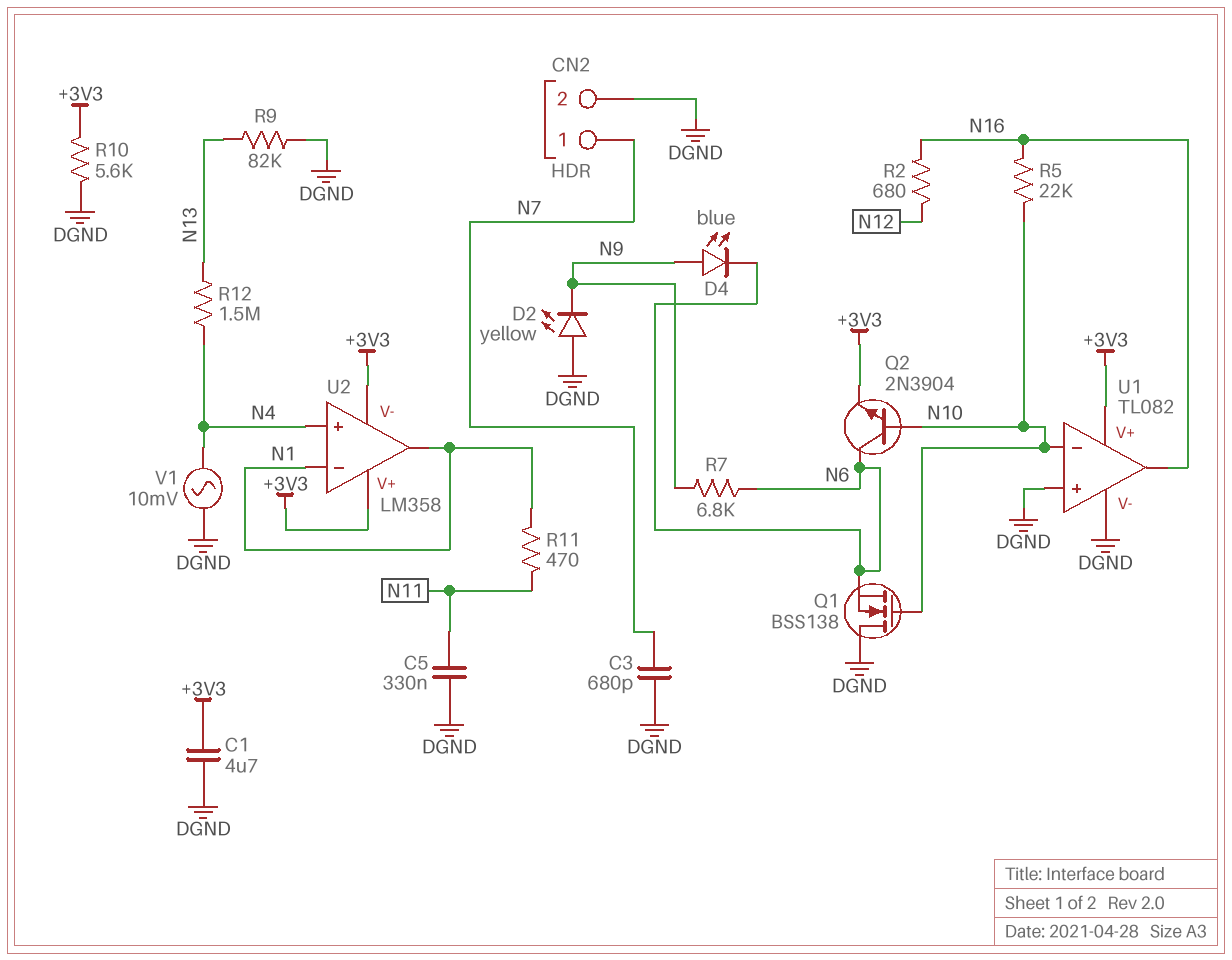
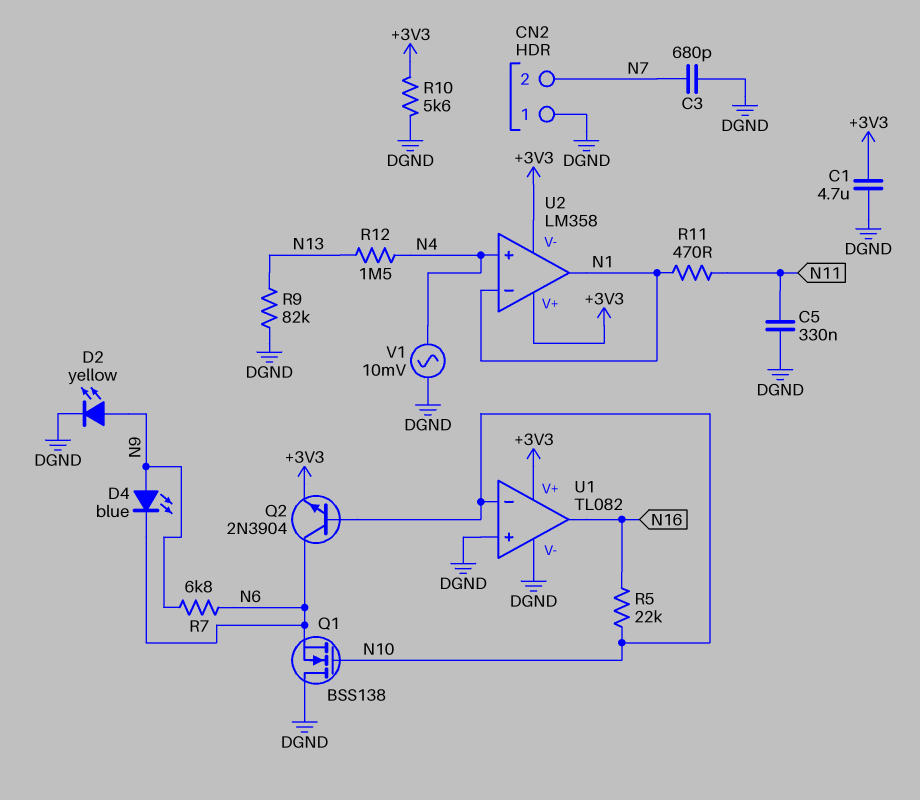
CN2 pin 1: N7 -> DGND
CN2 pin 2: DGND -> N7
D2: LED yellow (A DGND, K N9) -> LED yellow (A N9, K DGND)
R2: 680 (N12, N16) -> none

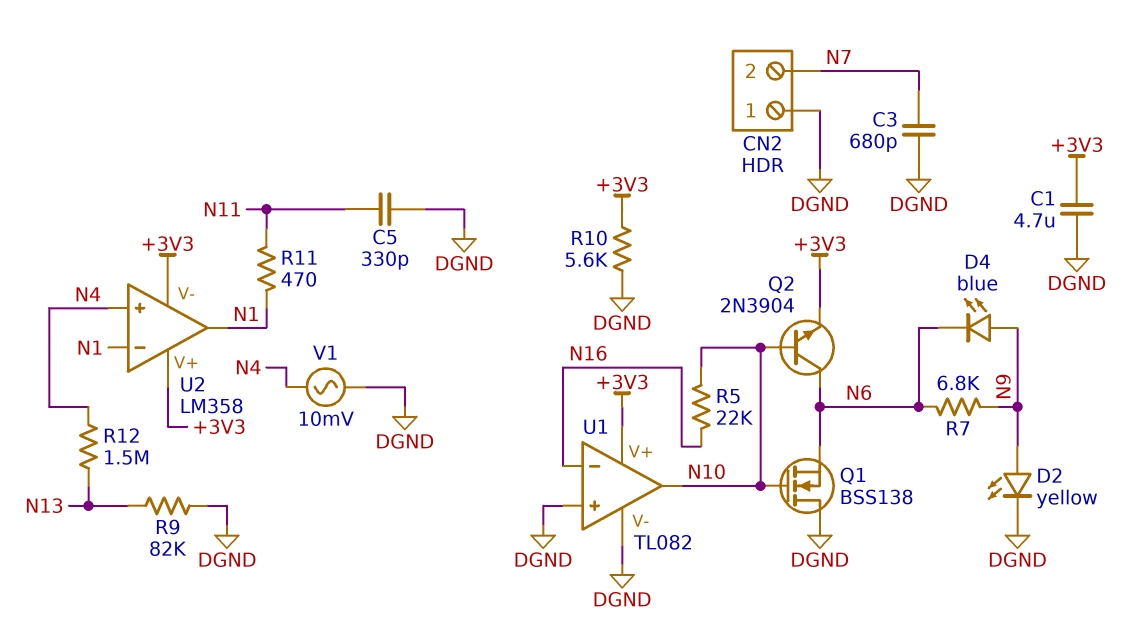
C5: 330nF (DGND, N11) -> 330pF (DGND, N11)
U1 pin in-: N10 -> N16
U1 pin out: N16 -> N10

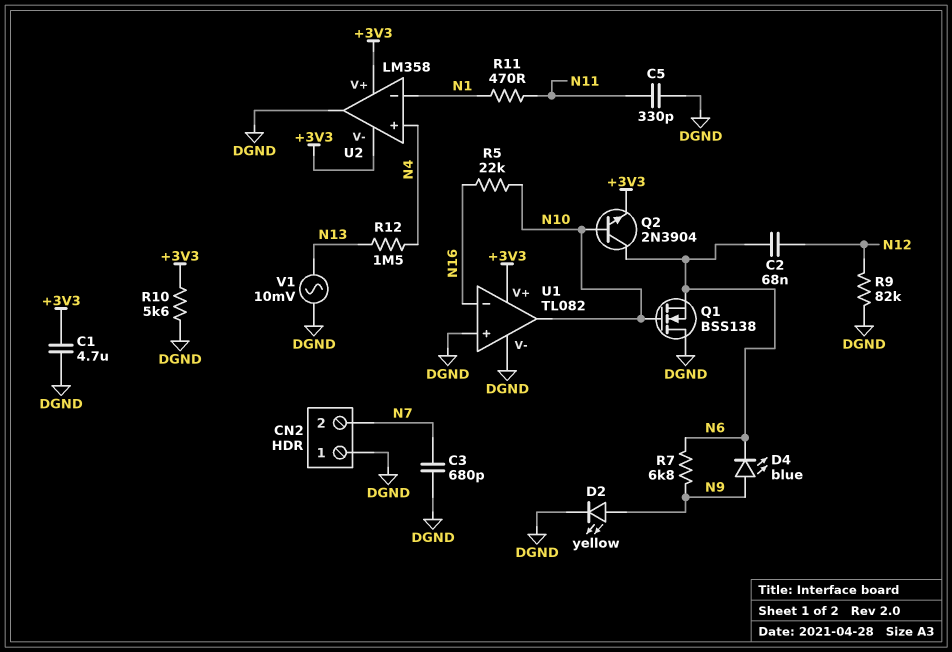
C2: none -> 68nF (N6, N12)
R9: 82k (DGND, N13) -> 82k (DGND, N12)
U2 pin out: N1 -> DGND
V1: AC 10mV (DGND, N4) -> AC 10mV (DGND, N13)

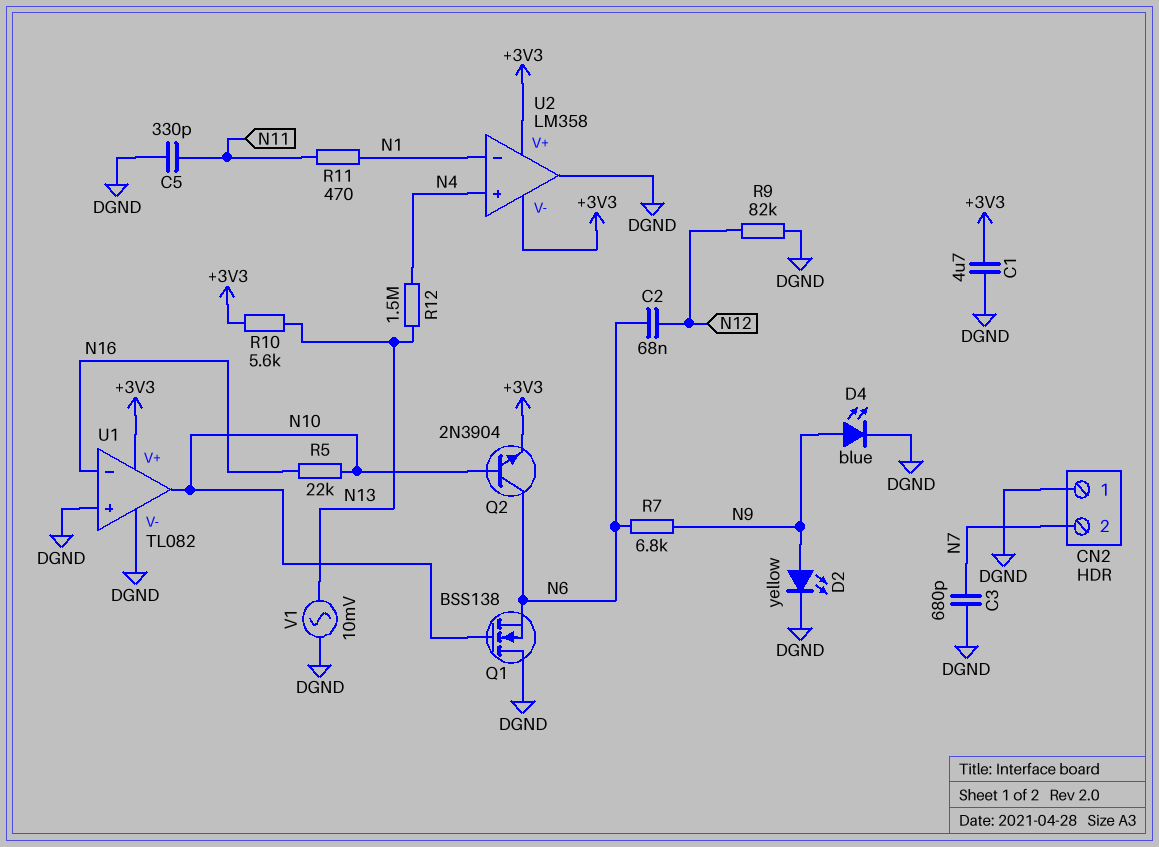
D4: LED blue (A N9, K N6) -> LED blue (A N9, K DGND)
R10: 5.6k (+3V3, DGND) -> 5.6k (+3V3, N13)

